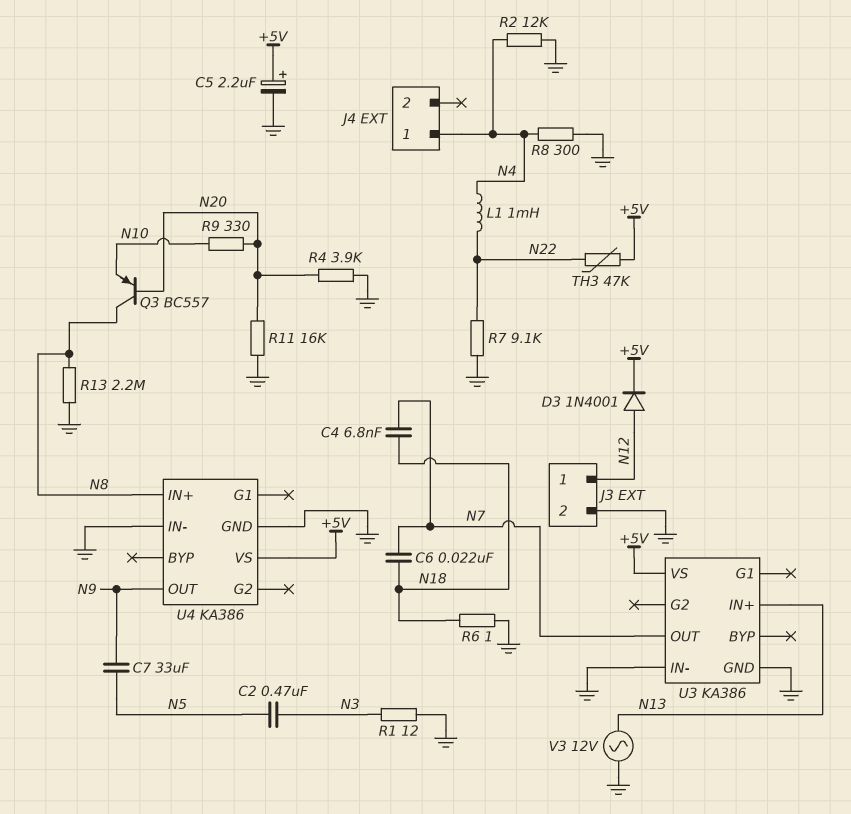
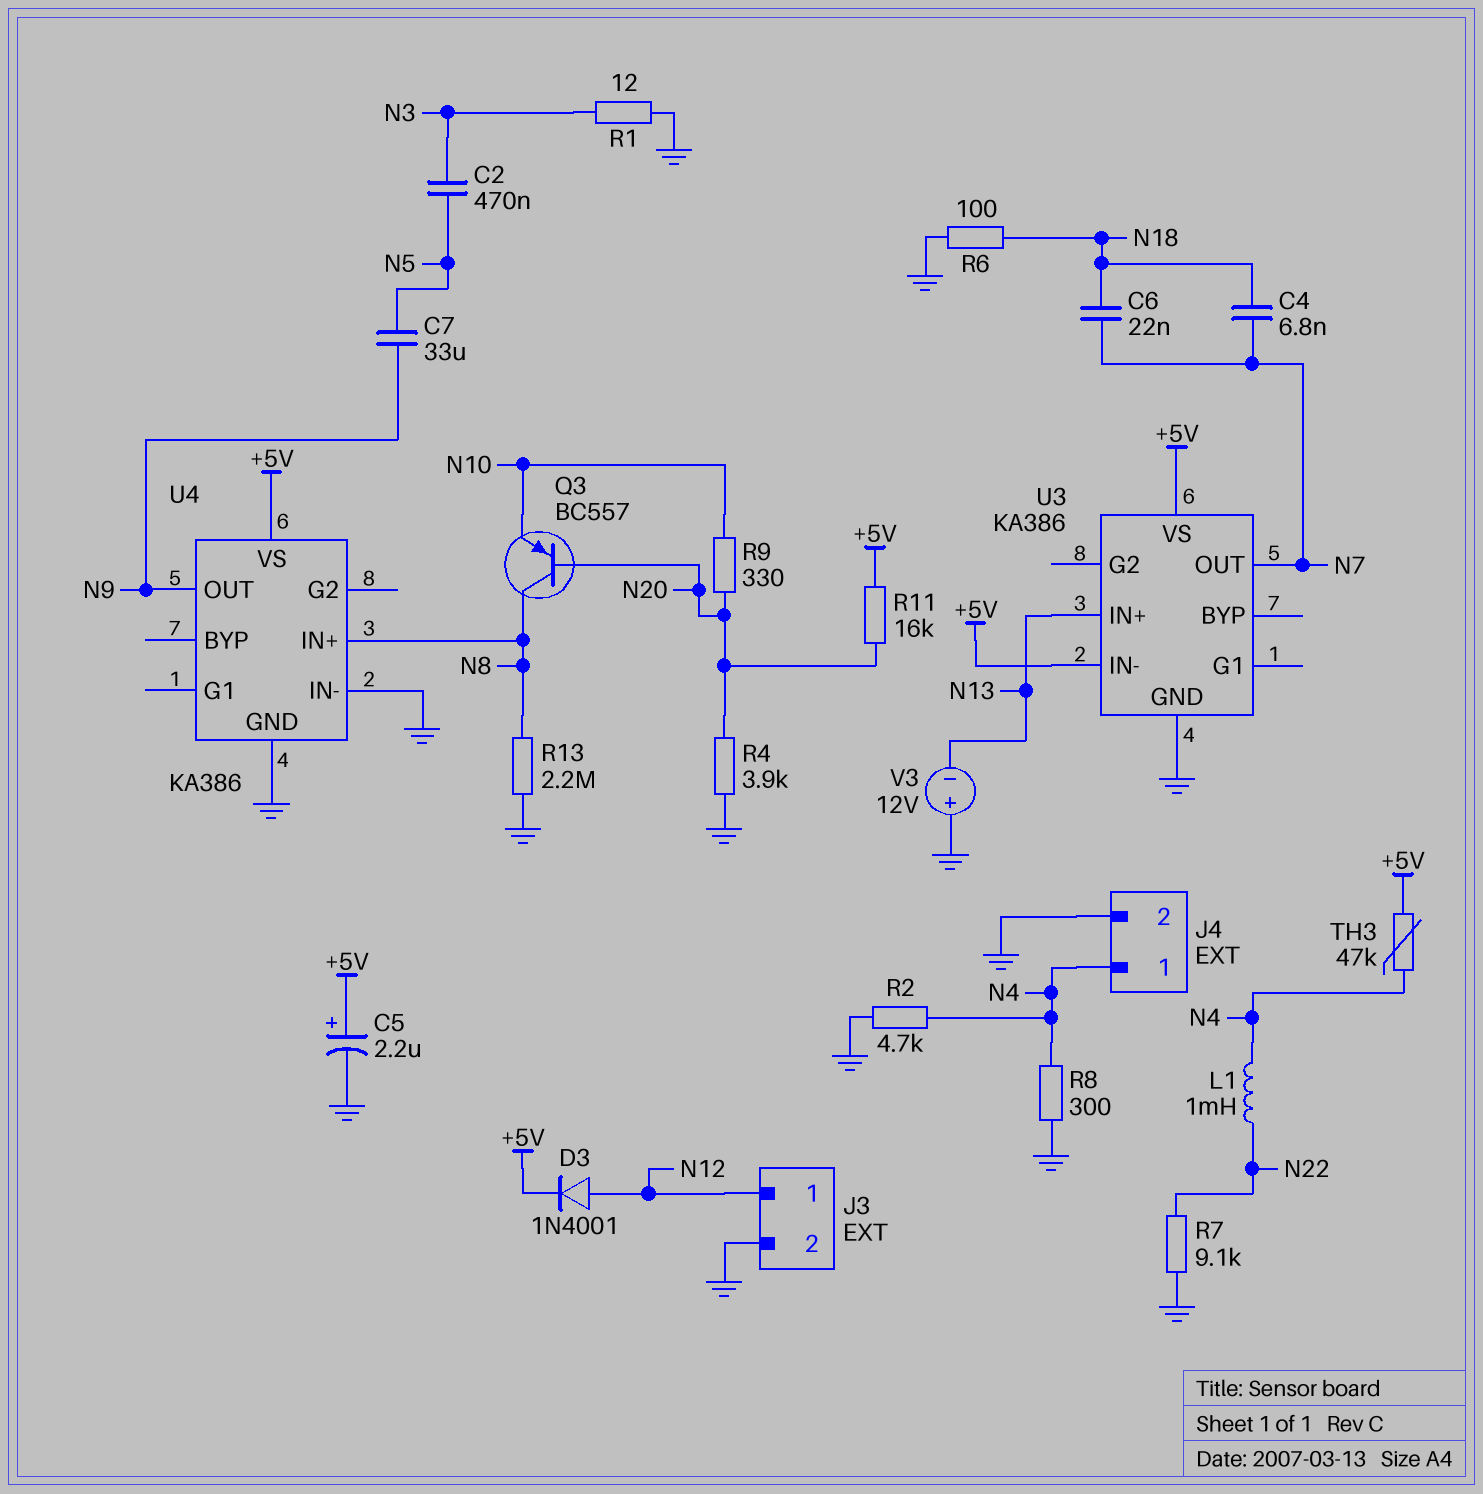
J4 pin 2: none -> GND
R2: 12k (GND, N4) -> 4.7k (GND, N4)
R6: 1 (GND, N18) -> 100 (GND, N18)
R11: 16k (GND, N20) -> 16k (+5V, N20)
TH3: 47k (+5V, N22) -> 47k (+5V, N4)
U3 pin IN-: GND -> +5V
V3: AC 12V (GND, N13) -> 12V (plus GND, minus N13)

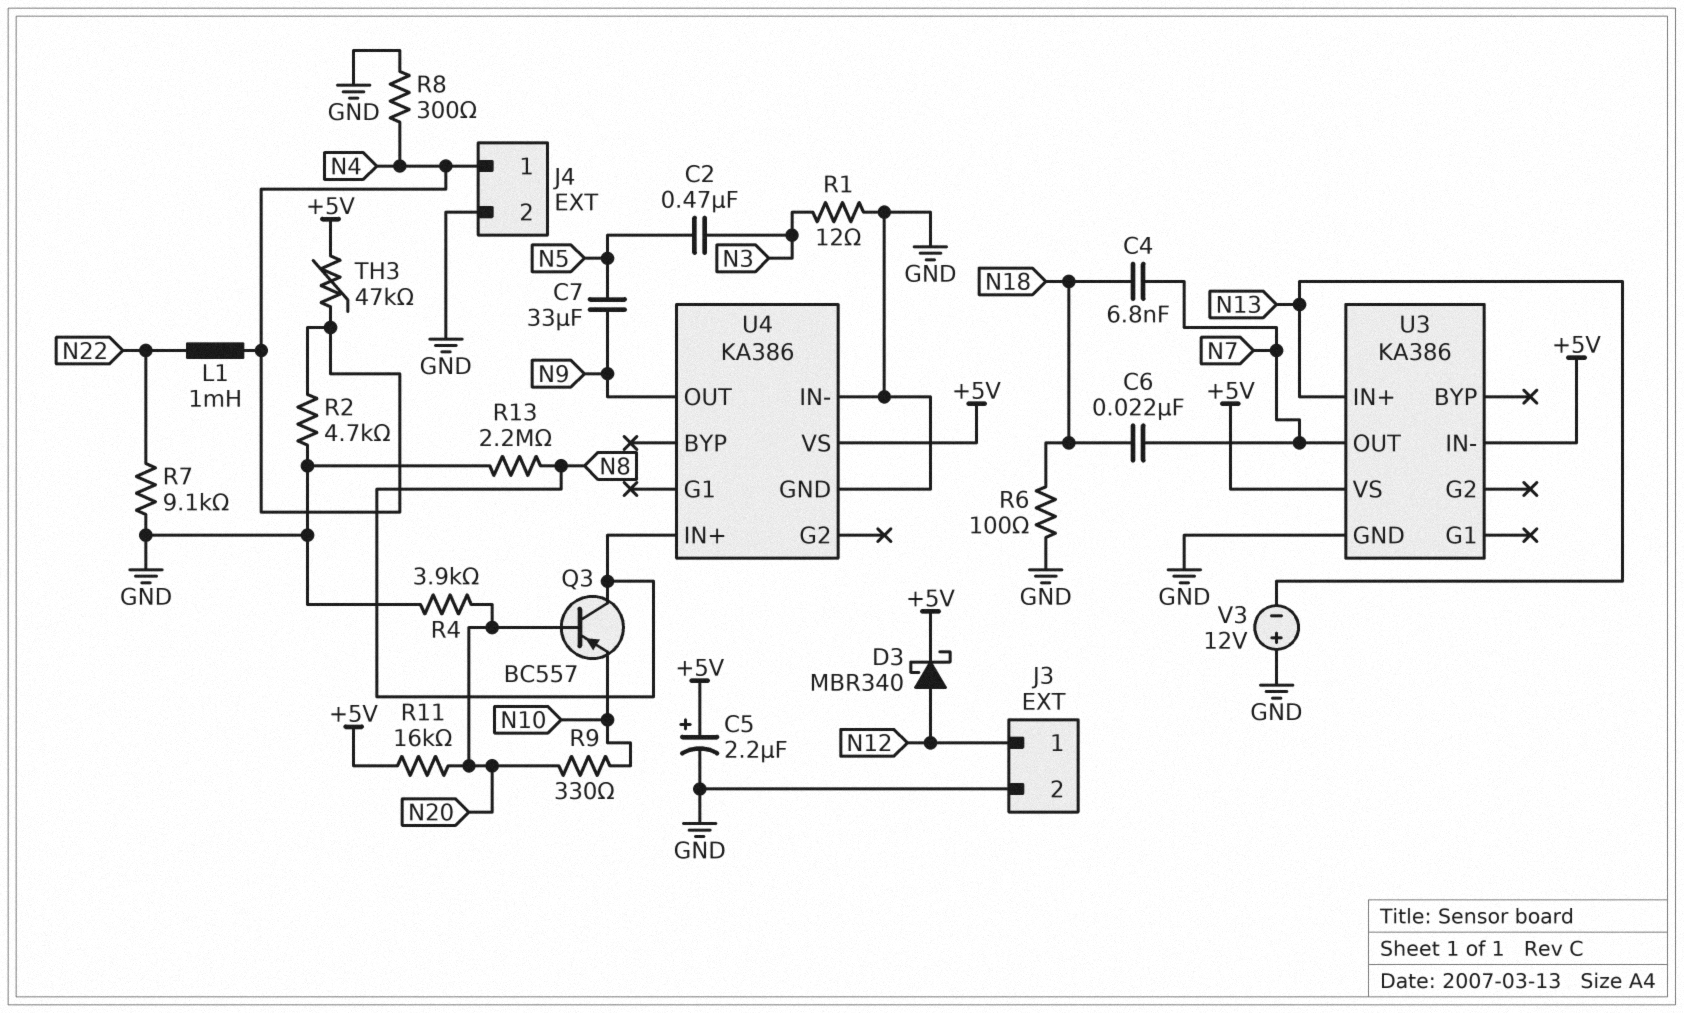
D3: diode 1N4001 (A N12, K +5V) -> schottky MBR340 (A N12, K +5V)

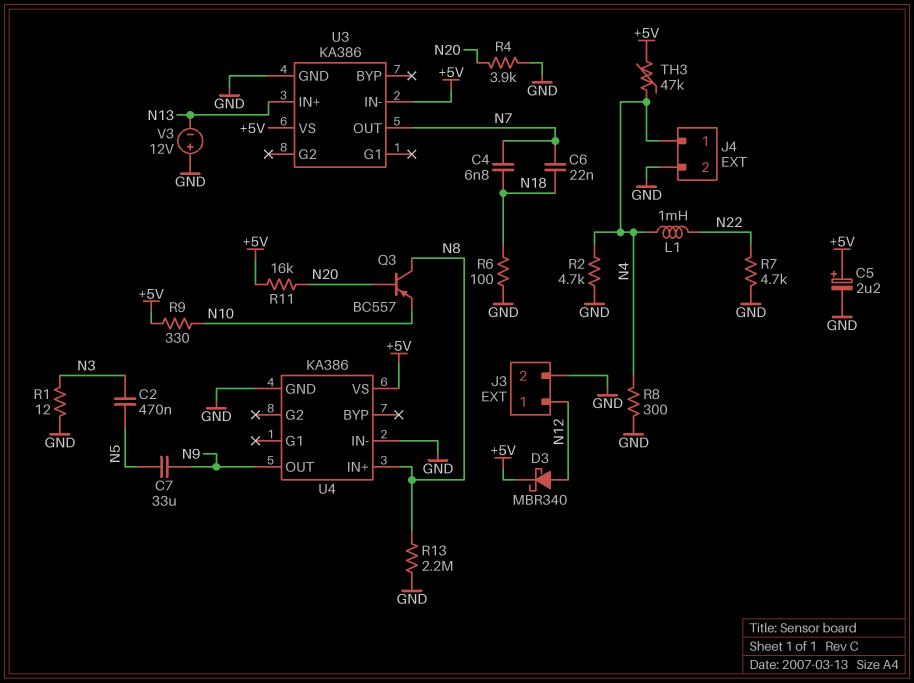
R7: 9.1k (GND, N22) -> 4.7k (GND, N22)
R9: 330 (N10, N20) -> 330 (+5V, N10)

